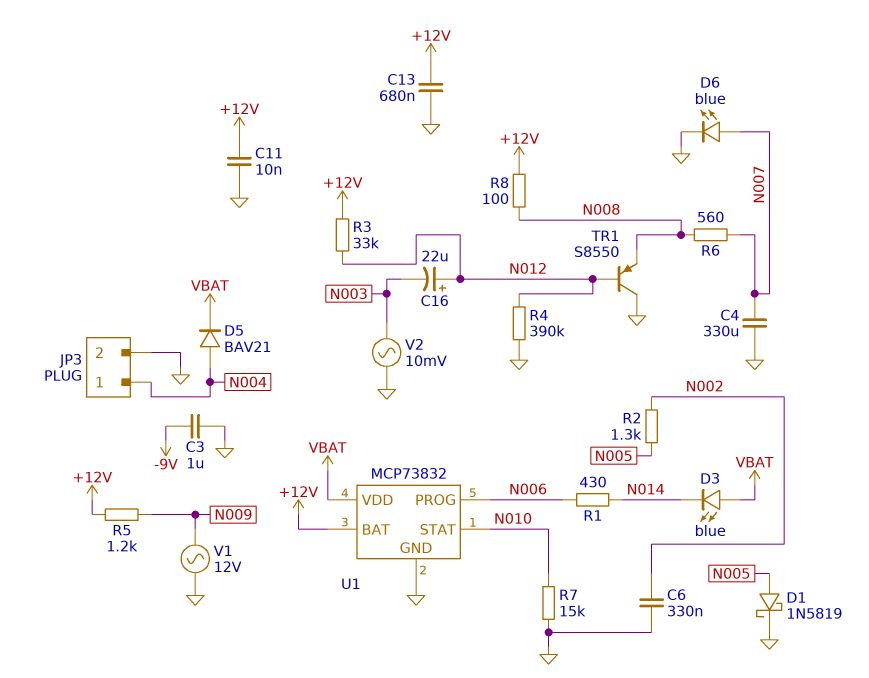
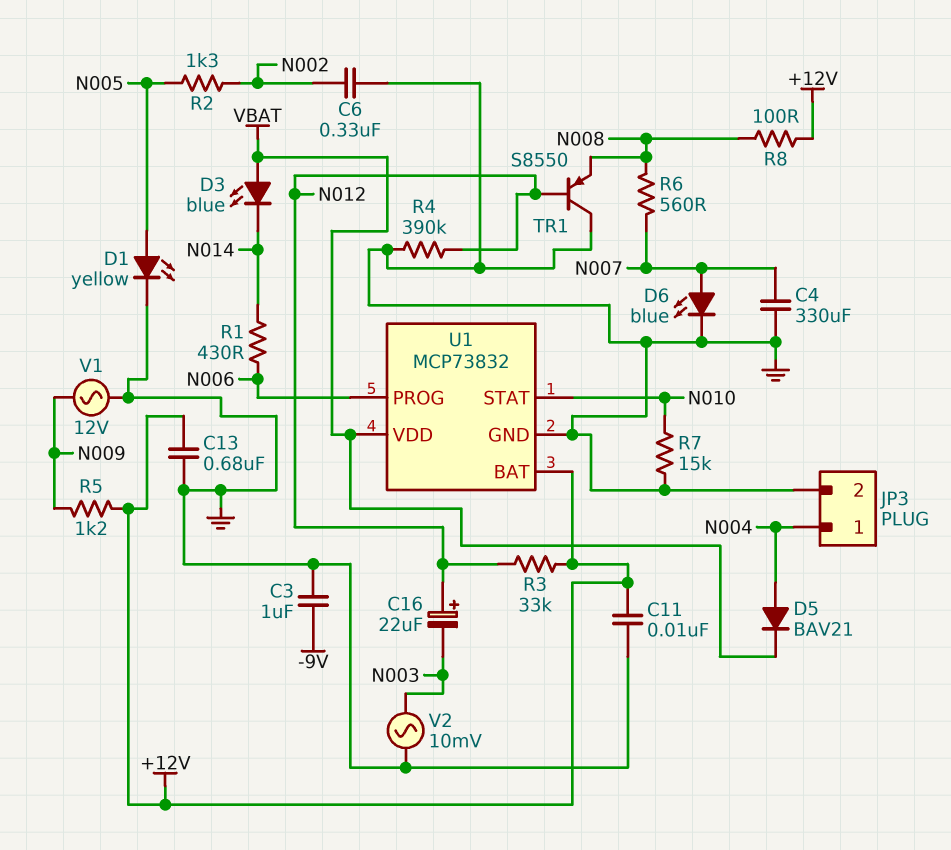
D1: schottky 1N5819 (A N005, K GND) -> LED yellow (A N005, K GND)

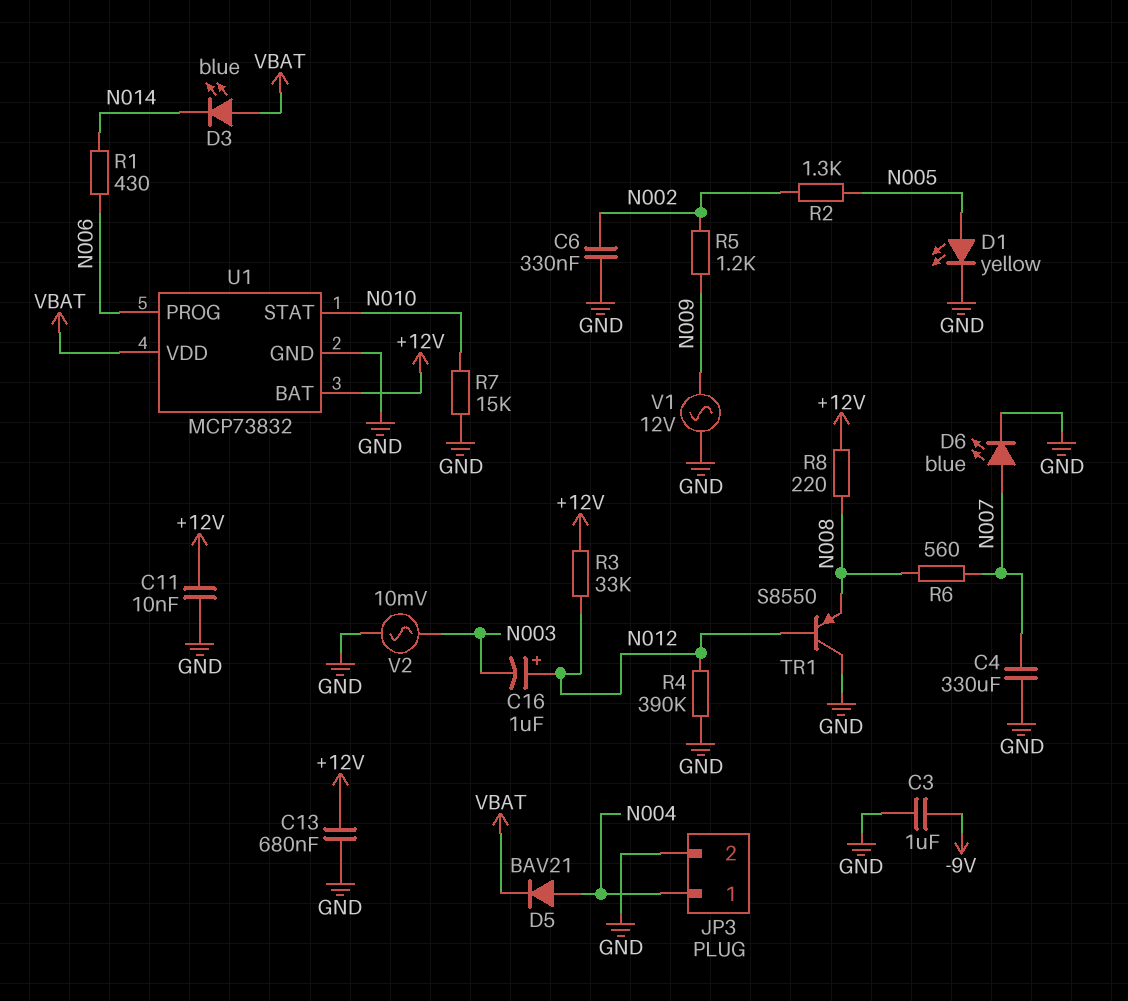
C16: 22uF (plus N012, minus N003) -> 1uF (plus N012, minus N003)
R5: 1.2k (+12V, N009) -> 1.2k (N002, N009)
R8: 100 (+12V, N008) -> 220 (+12V, N008)

